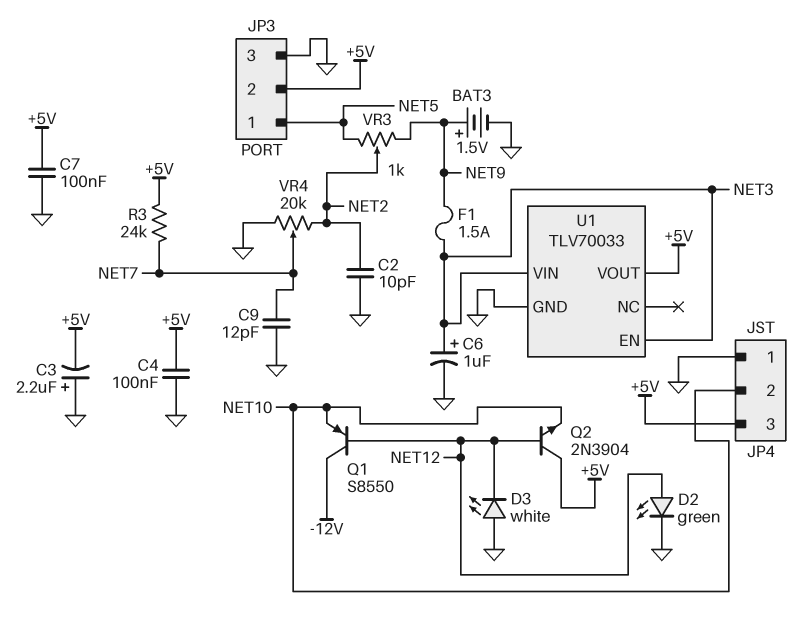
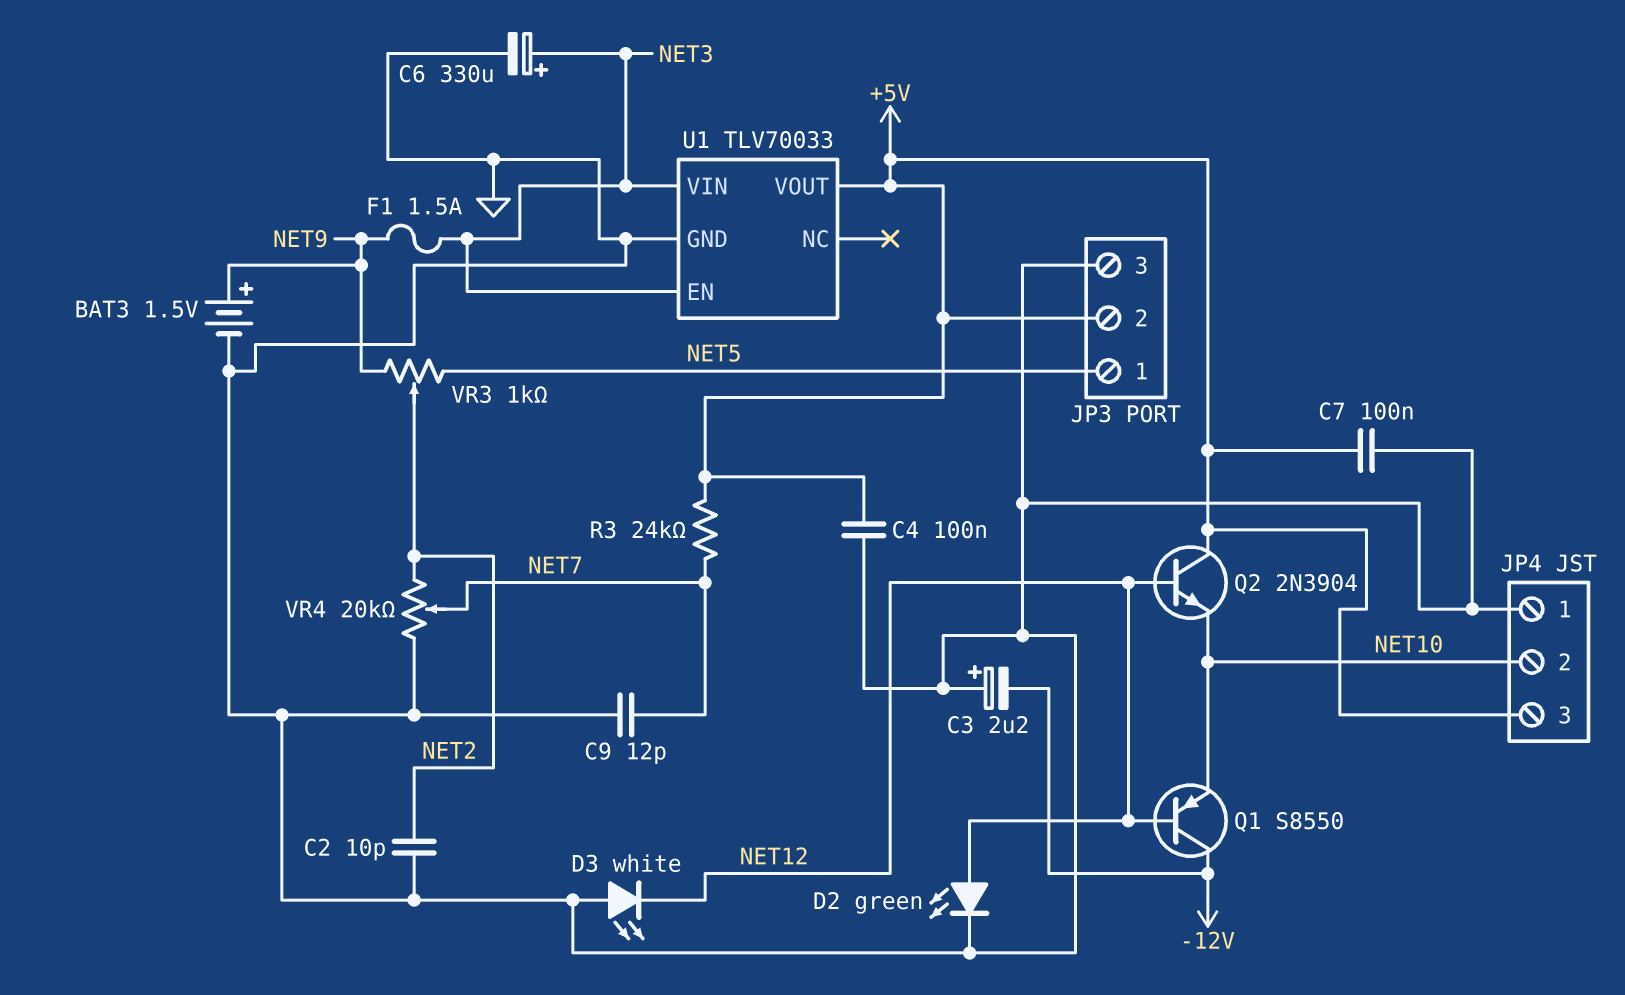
C3: 2.2uF (plus GND, minus +5V) -> 2.2uF (plus GND, minus -12V)
C6: 1uF (plus NET3, minus GND) -> 330uF (plus NET3, minus GND)

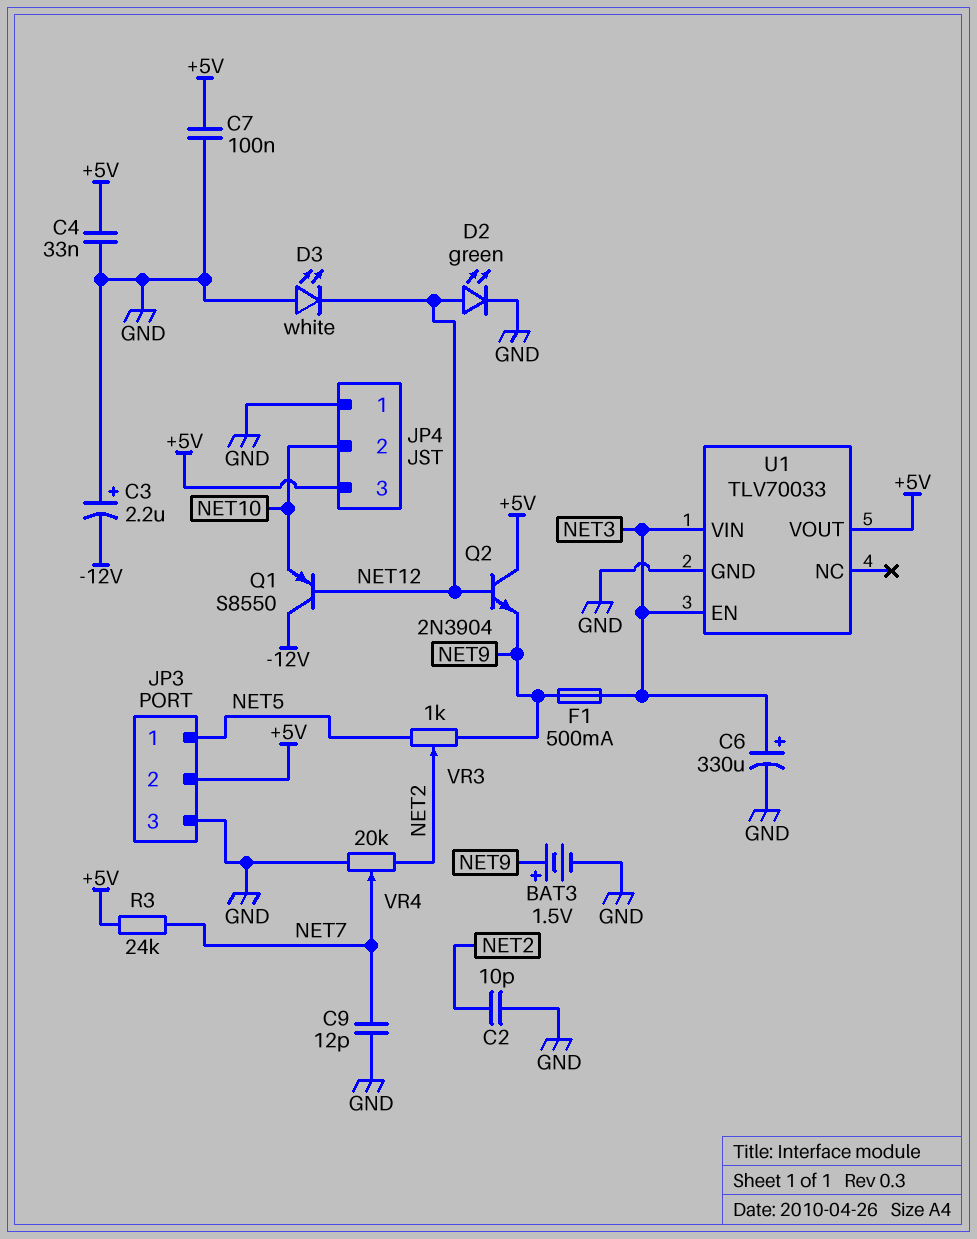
C4: 100nF (+5V, GND) -> 33nF (+5V, GND)
F1: 1.5A (NET3, NET9) -> 500mA (NET3, NET9)
Q2: NPN 2N3904 (B NET12, C +5V, E NET10) -> NPN 2N3904 (B NET12, C +5V, E NET9)

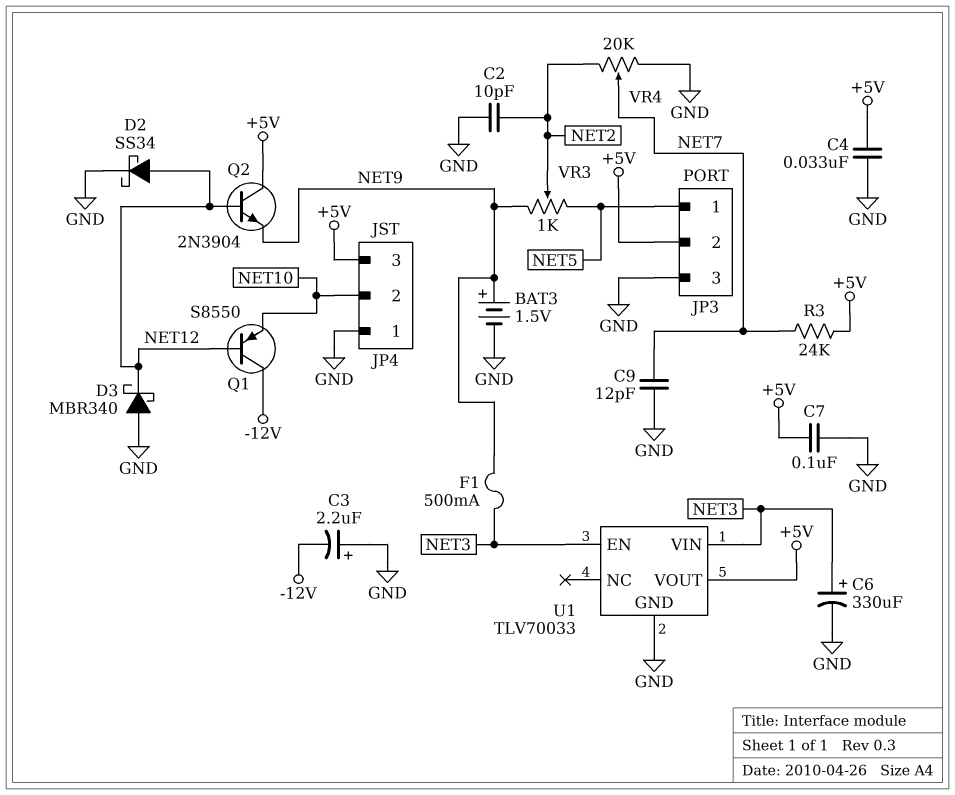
D2: LED green (A NET12, K GND) -> schottky SS34 (A NET12, K GND)
D3: LED white (A GND, K NET12) -> schottky MBR340 (A GND, K NET12)

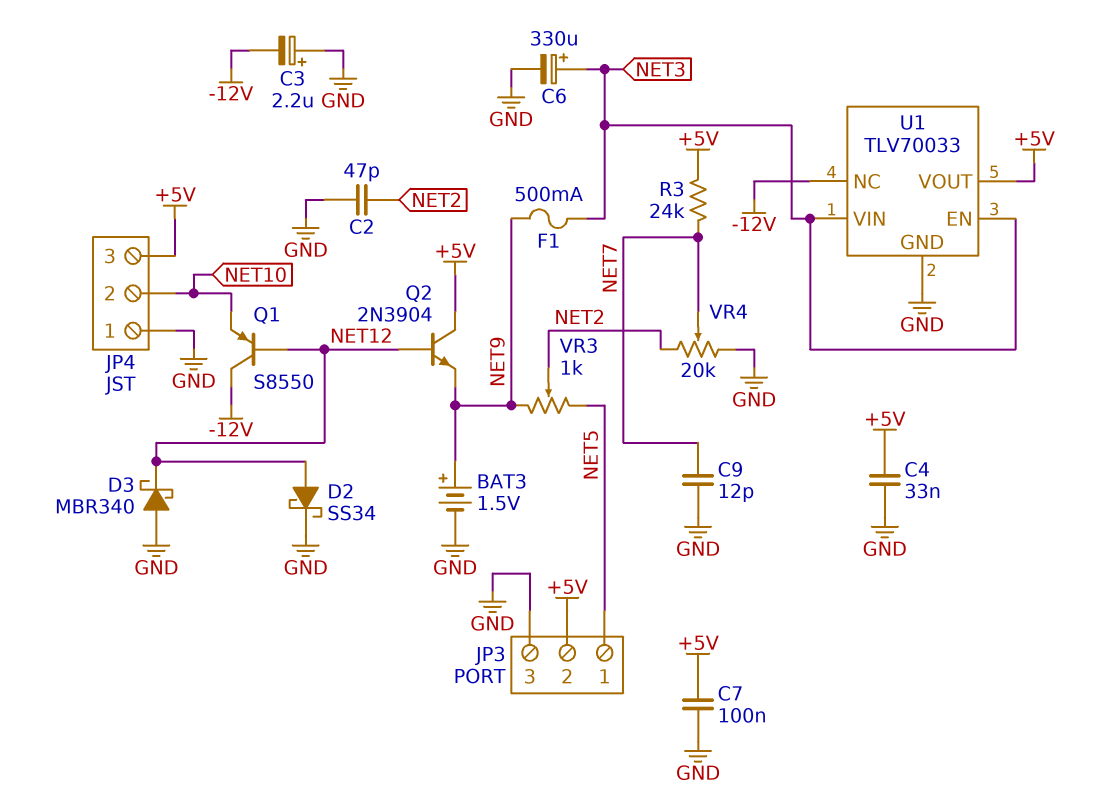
C2: 10pF (GND, NET2) -> 47pF (GND, NET2)
U1 pin NC: none -> -12V

